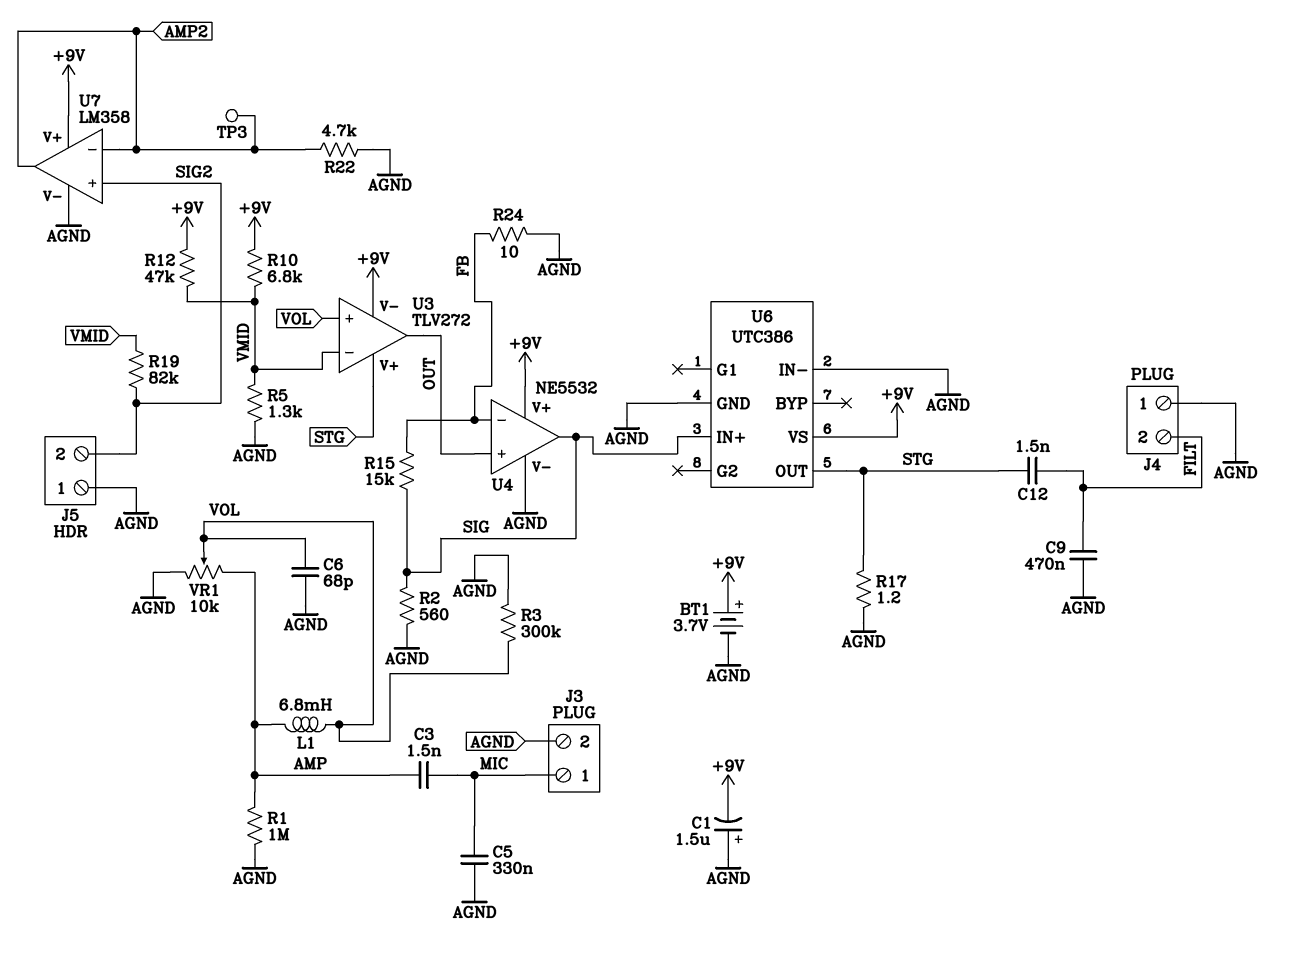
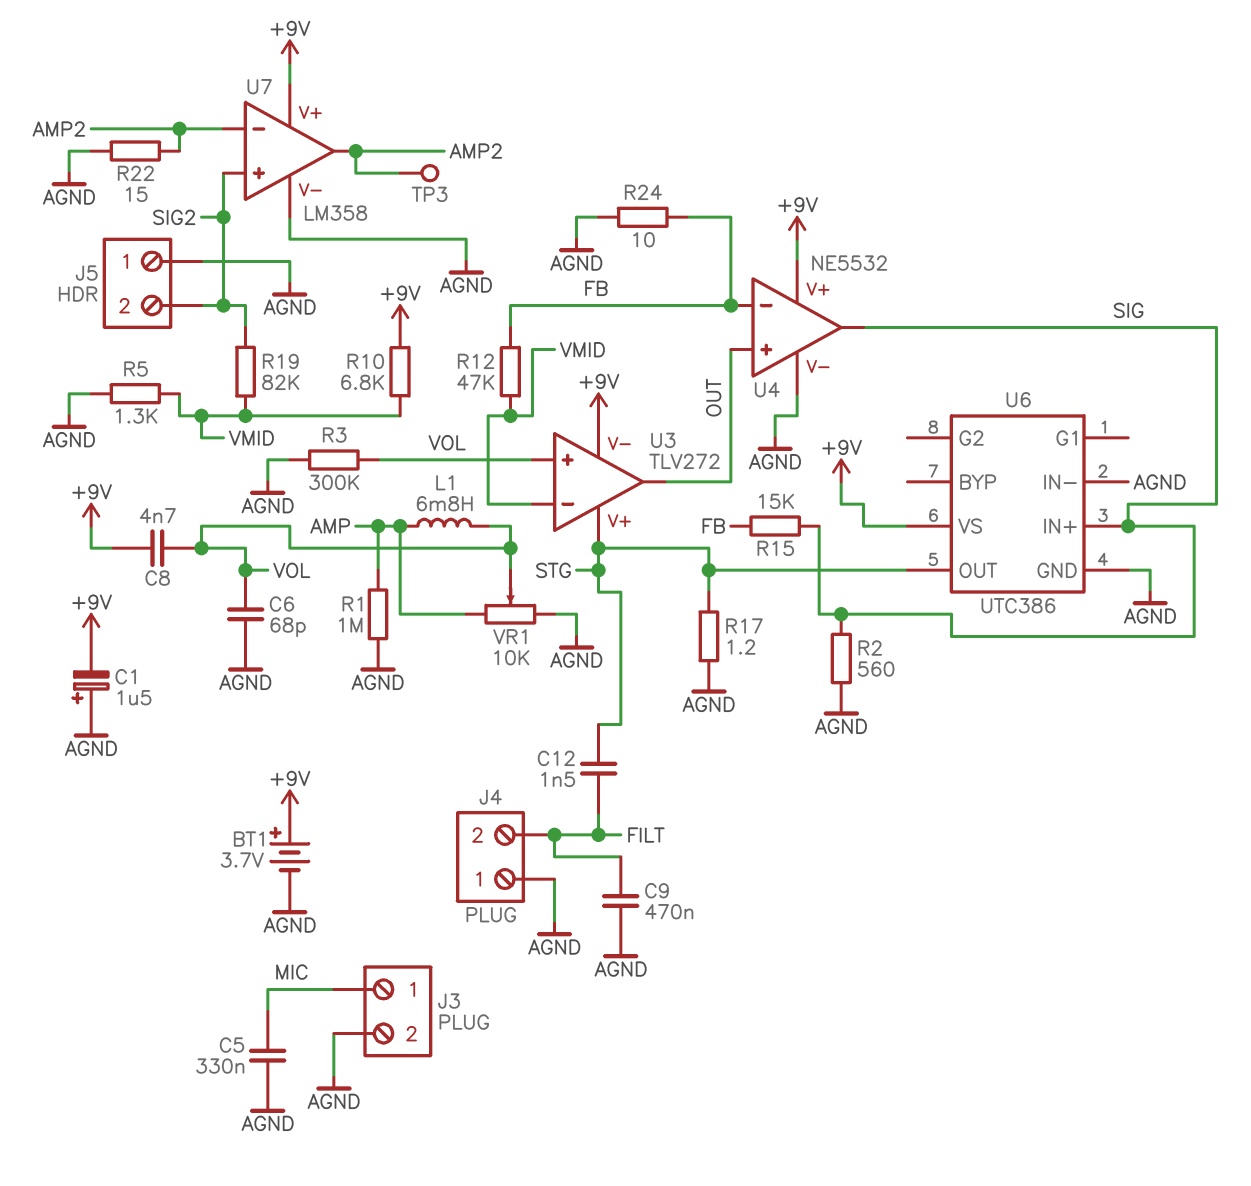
C3: 1.5nF (AMP, MIC) -> none
C8: none -> 4.7nF (+9V, VOL)
R12: 47k (+9V, VMID) -> 47k (FB, VMID)
R22: 4.7k (AGND, AMP2) -> 15 (AGND, AMP2)

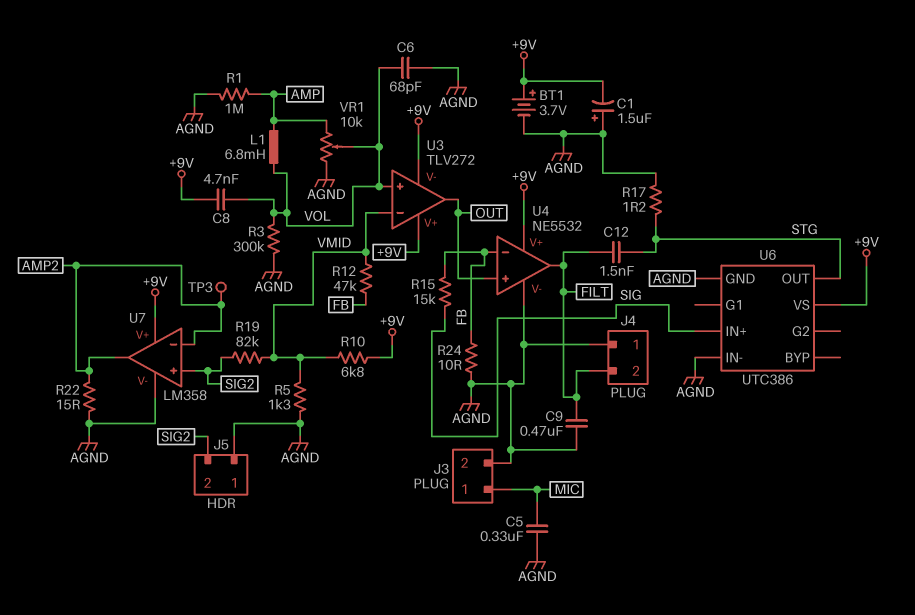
R2: 560 (AGND, SIG) -> none
U3 pin V+: STG -> +9V
U4 pin out: SIG -> FILT

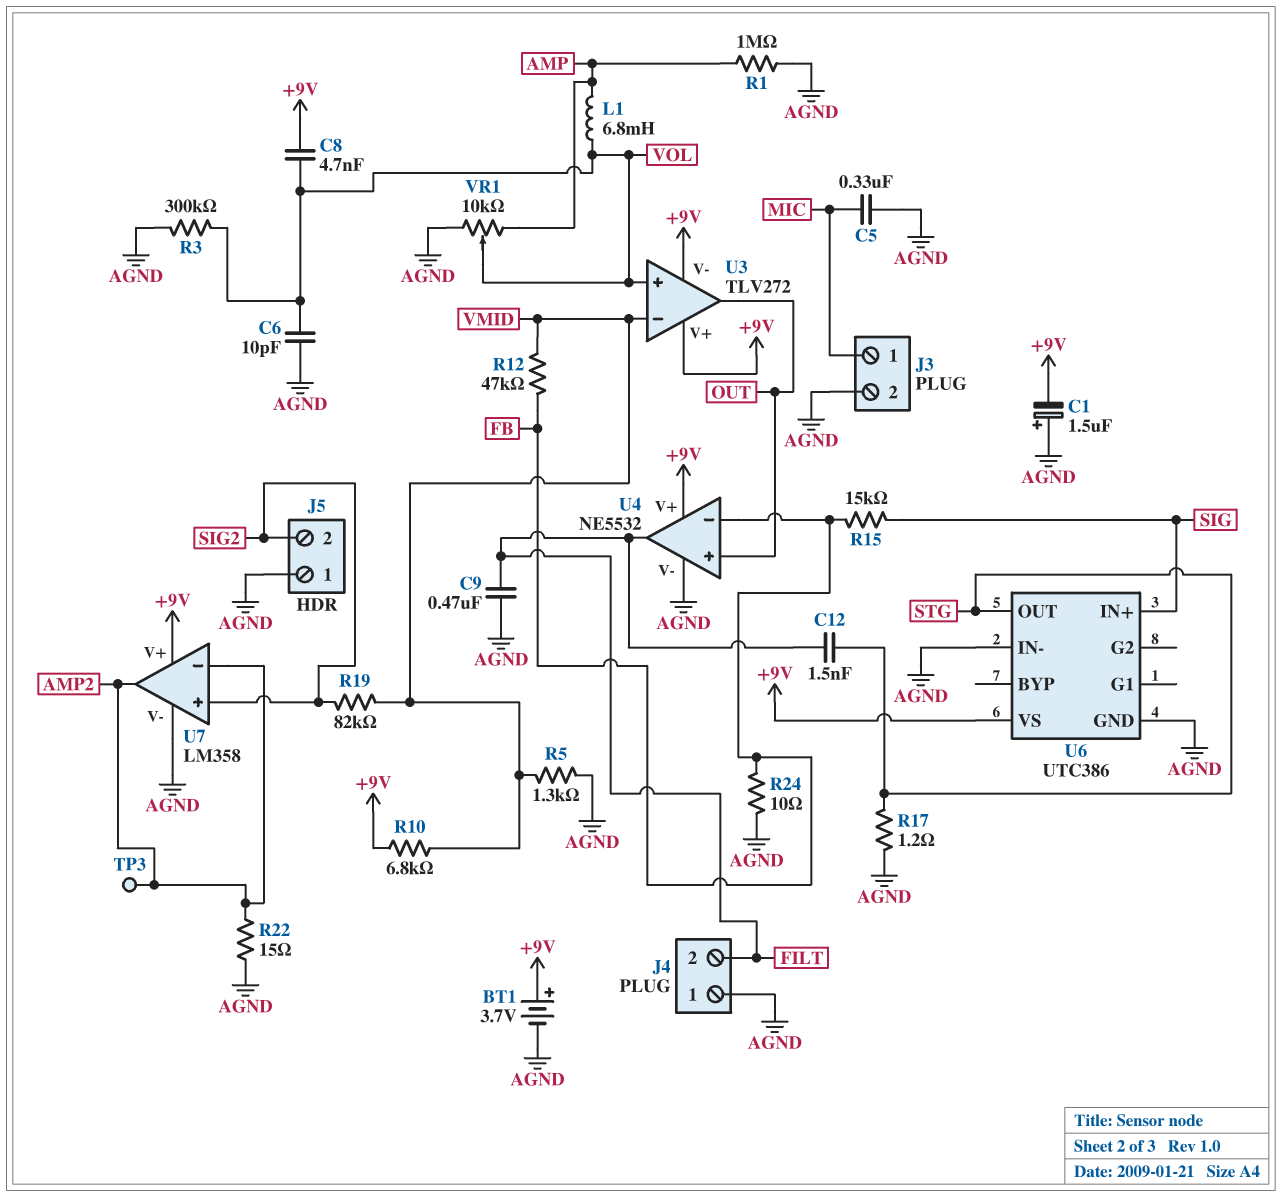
C6: 68pF (AGND, VOL) -> 10pF (AGND, VOL)

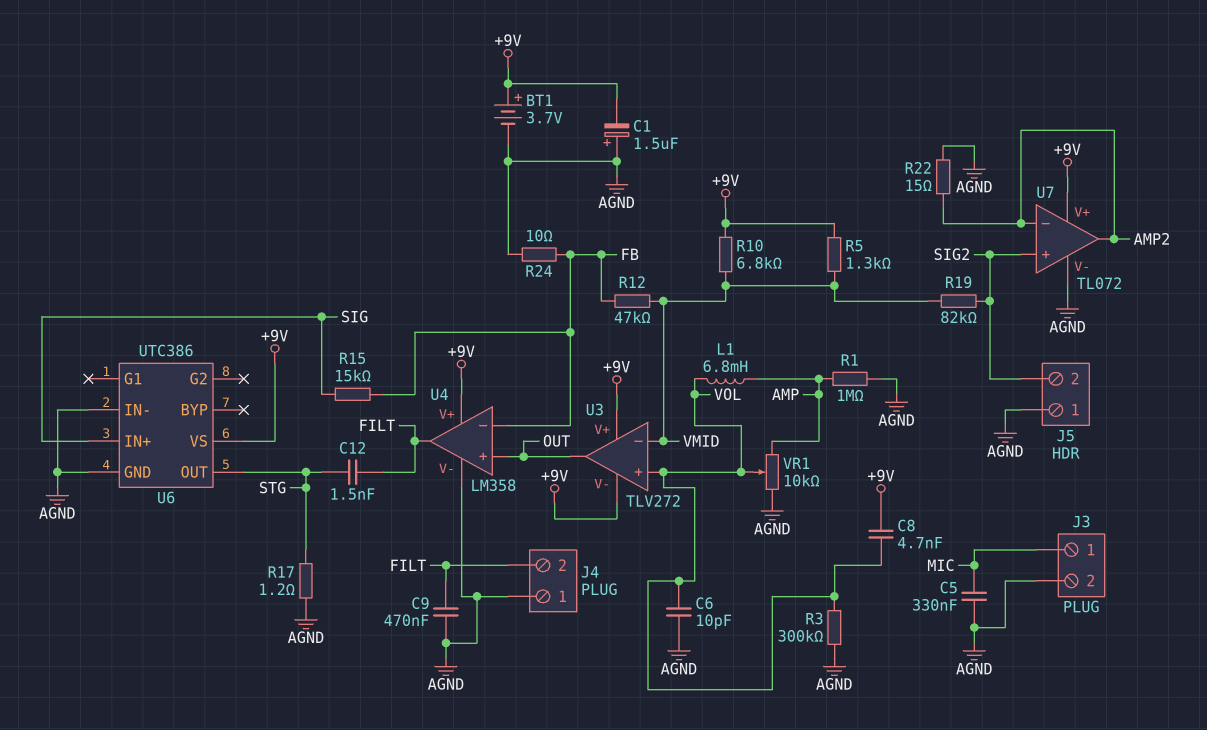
R5: 1.3k (AGND, VMID) -> 1.3k (+9V, VMID)
TP3: test point (AMP2) -> none
U4: NE5532 -> LM358
U7: LM358 -> TL072

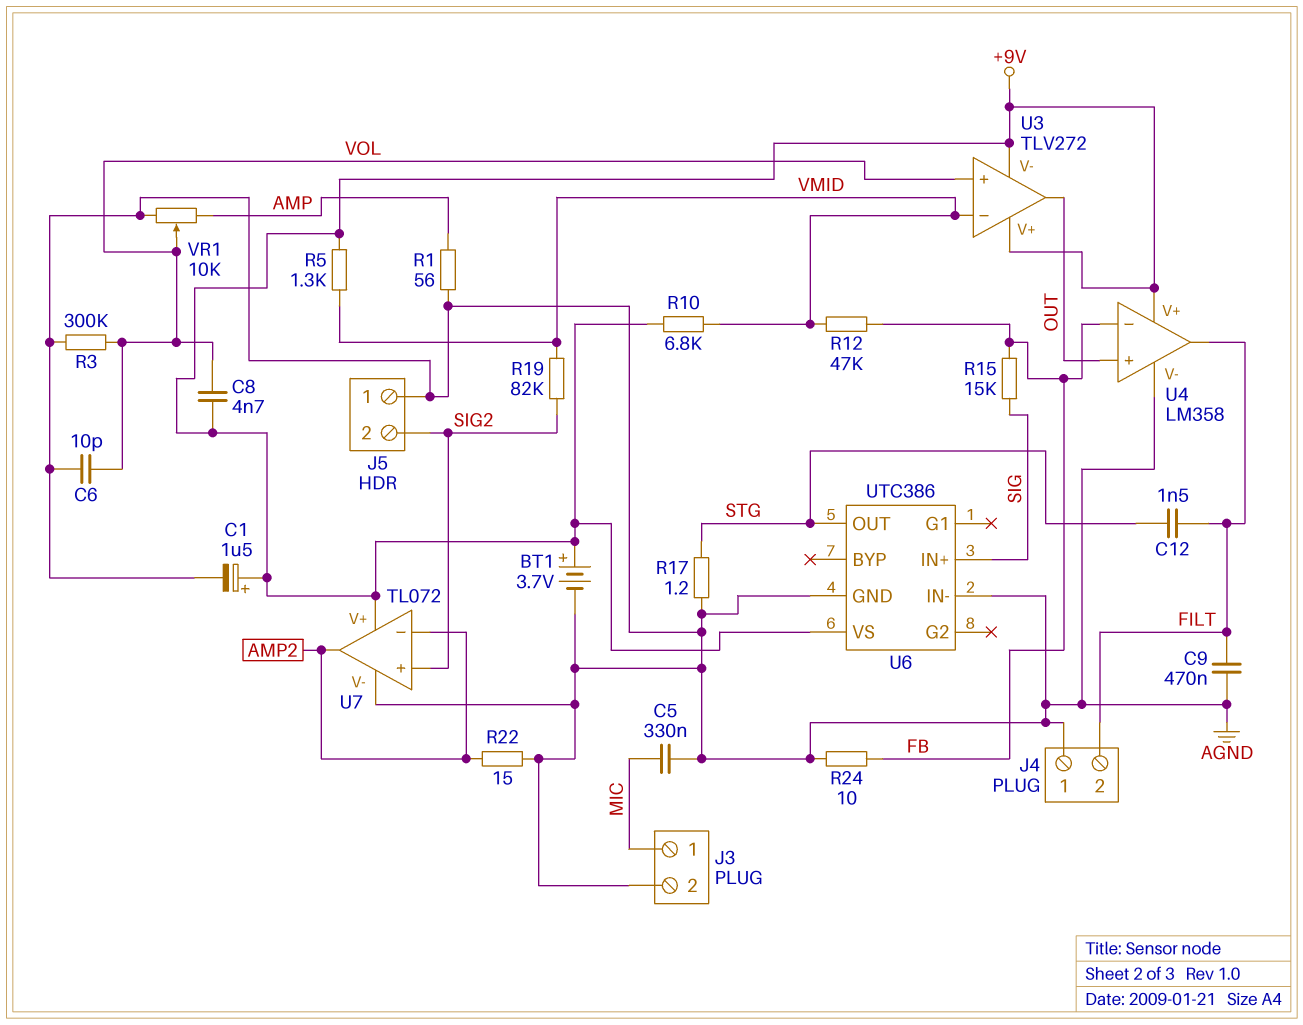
C1: 1.5uF (plus AGND, minus +9V) -> 1.5uF (plus +9V, minus AGND)
L1: 6.8mH (AMP, VOL) -> none
R1: 1M (AGND, AMP) -> 56 (AGND, AMP)

